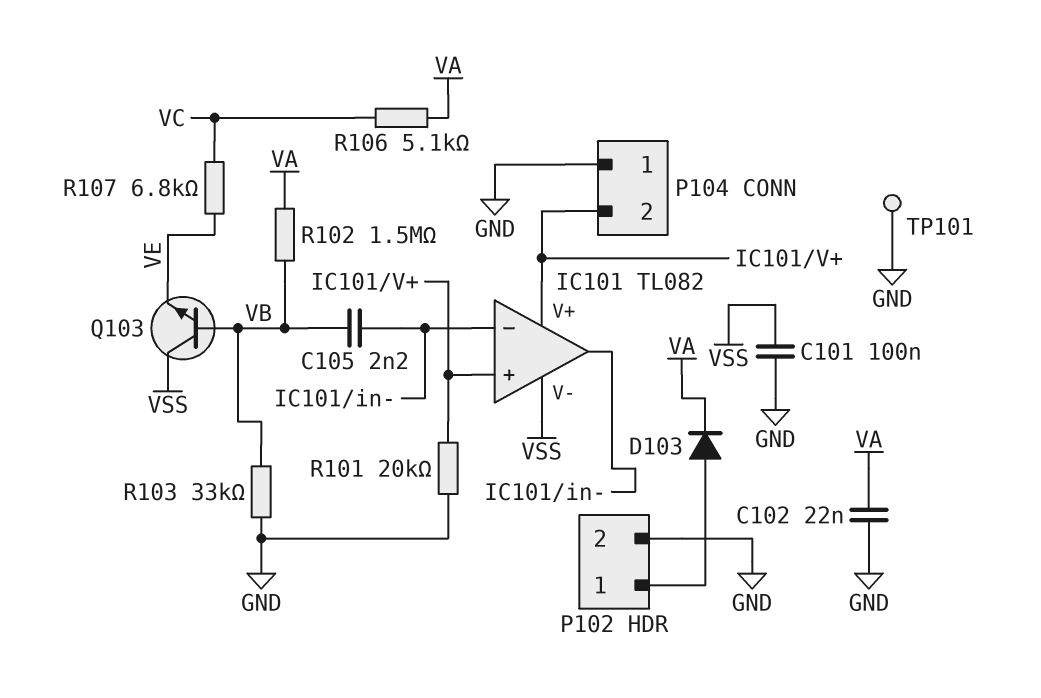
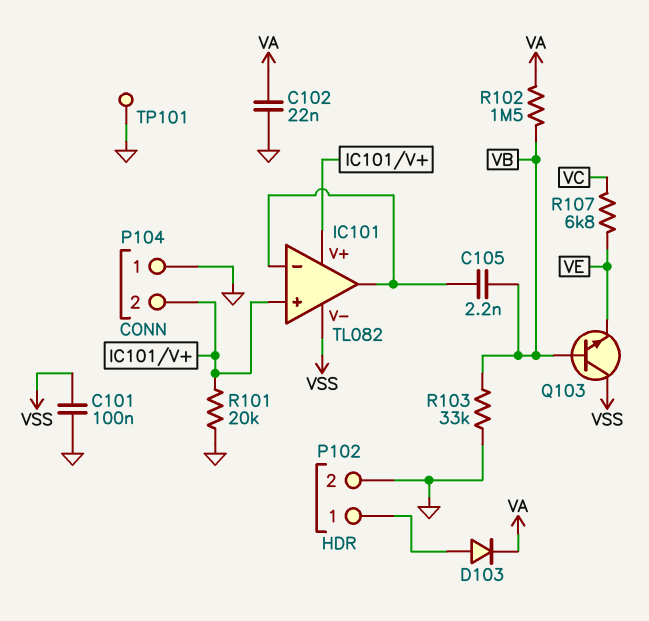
R106: 5.1k (VA, VC) -> none

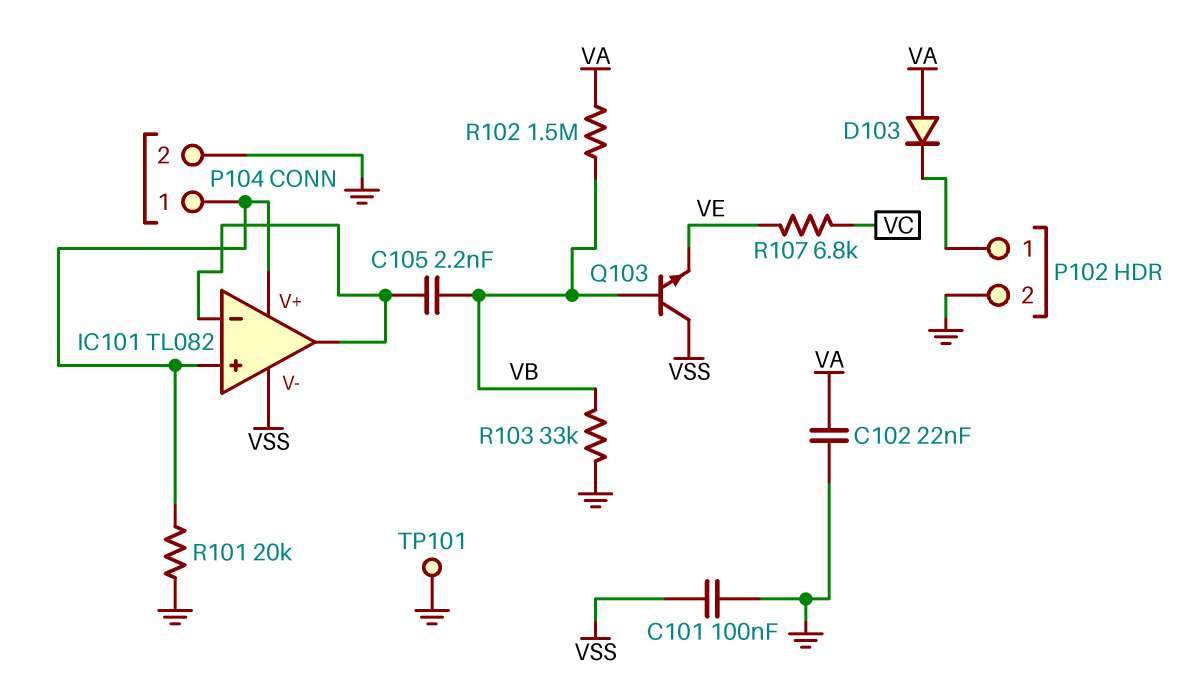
D103: diode (A P102/1, K VA) -> diode (A VA, K P102/1)
P104 pin 1: GND -> IC101/V+
P104 pin 2: IC101/V+ -> GND

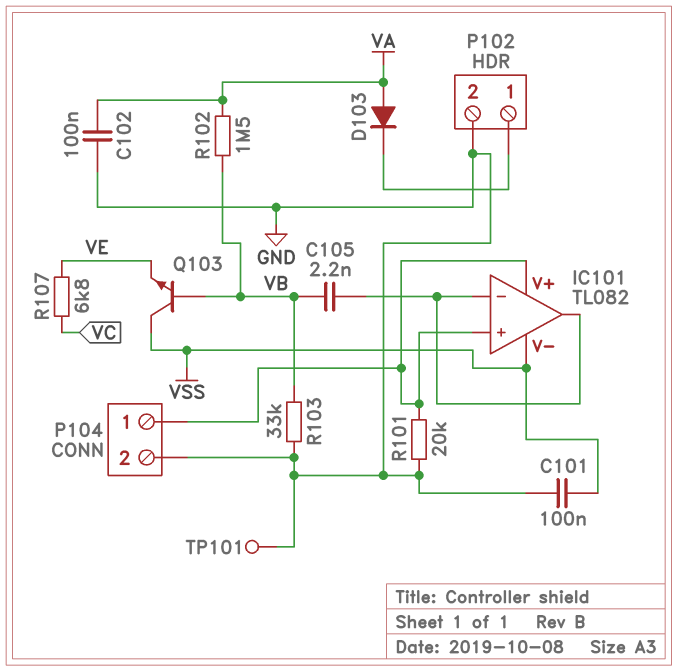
C102: 22nF (GND, VA) -> 100nF (GND, VA)

